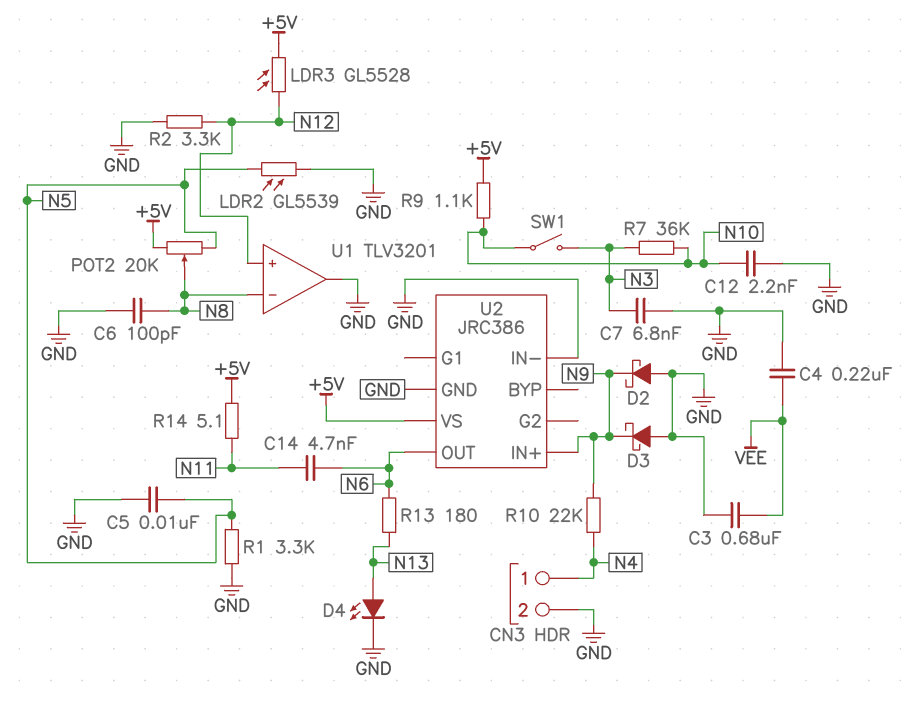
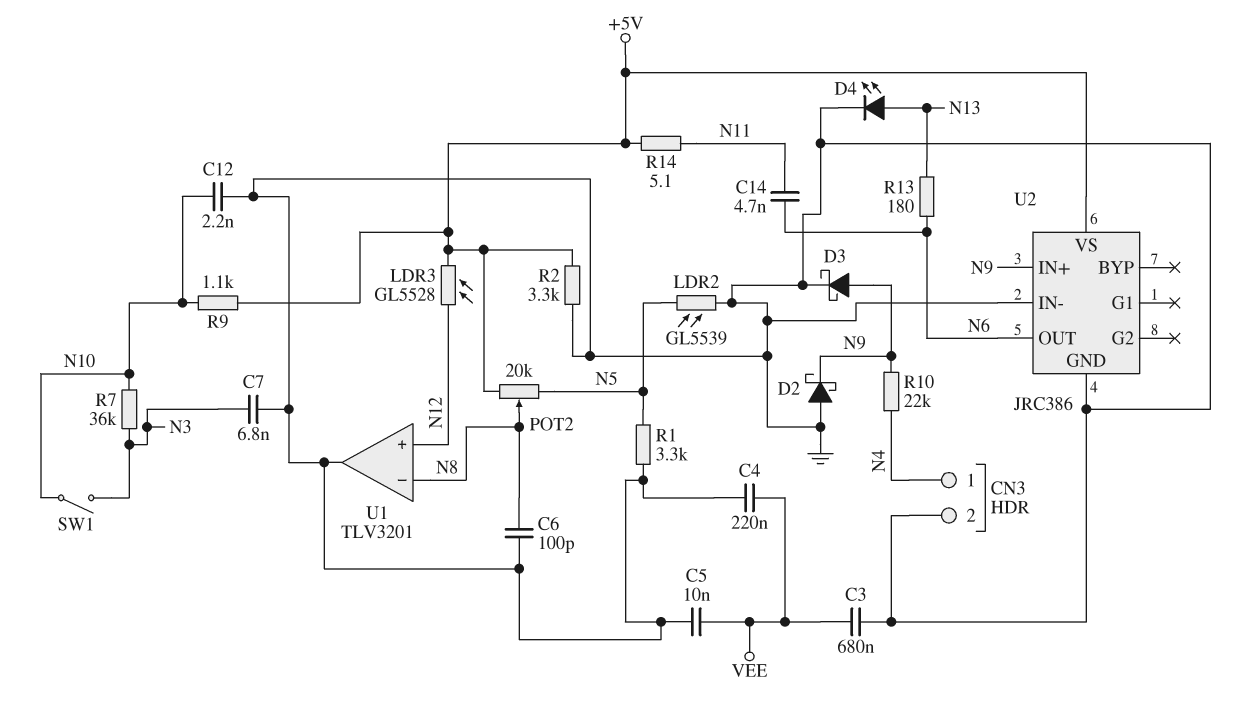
C5: 10nF (GND, N5) -> 10nF (GND, VEE)
D3: schottky (A GND, K N9) -> schottky (A N9, K GND)
R2: 3.3k (GND, N12) -> 3.3k (+5V, GND)

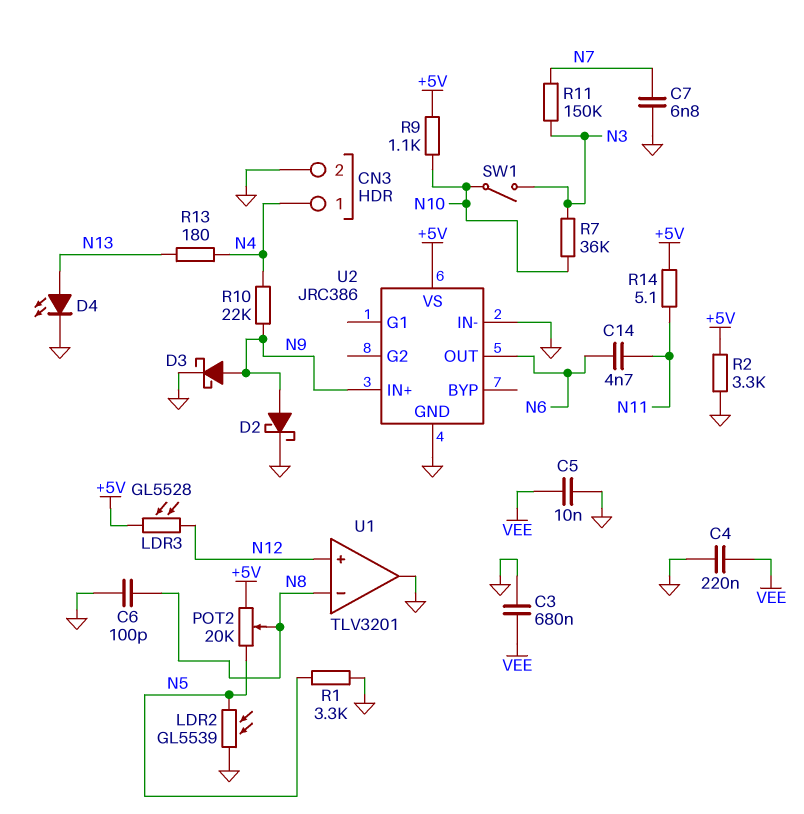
C7: 6.8nF (GND, N3) -> 6.8nF (GND, N7)
C12: 2.2nF (GND, N10) -> none
D2: schottky (A GND, K N9) -> schottky (A N9, K GND)
R11: none -> 150k (N3, N7)
R13: 180 (N6, N13) -> 180 (N4, N13)

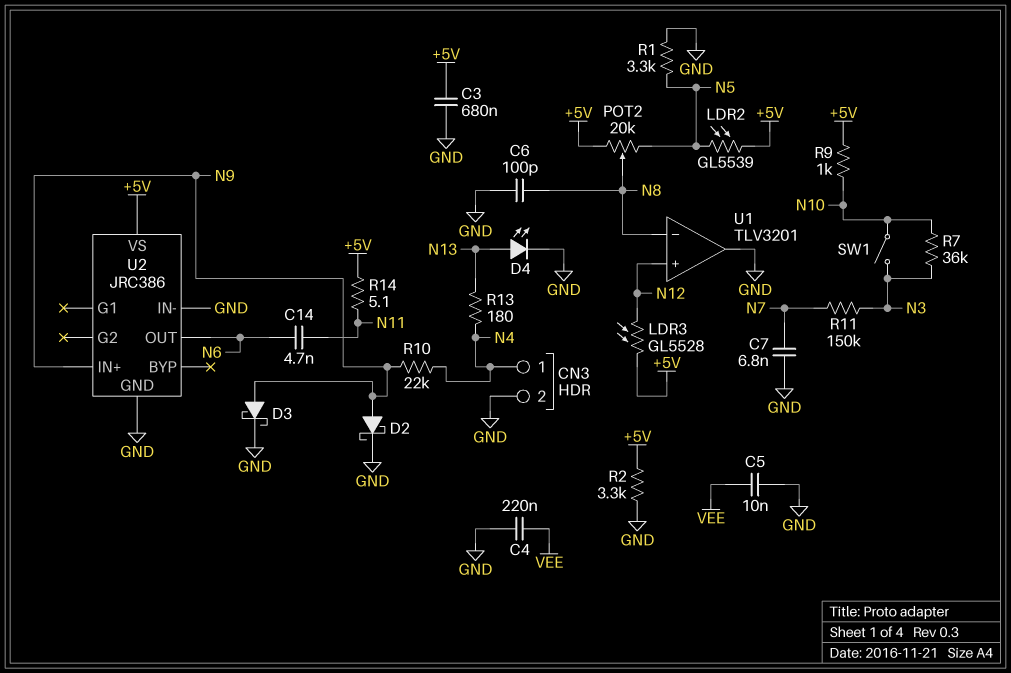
C3: 680nF (GND, VEE) -> 680nF (+5V, GND)
LDR2: GL5539 (GND, N5) -> GL5539 (+5V, N5)
R9: 1.1k (+5V, N10) -> 1k (+5V, N10)

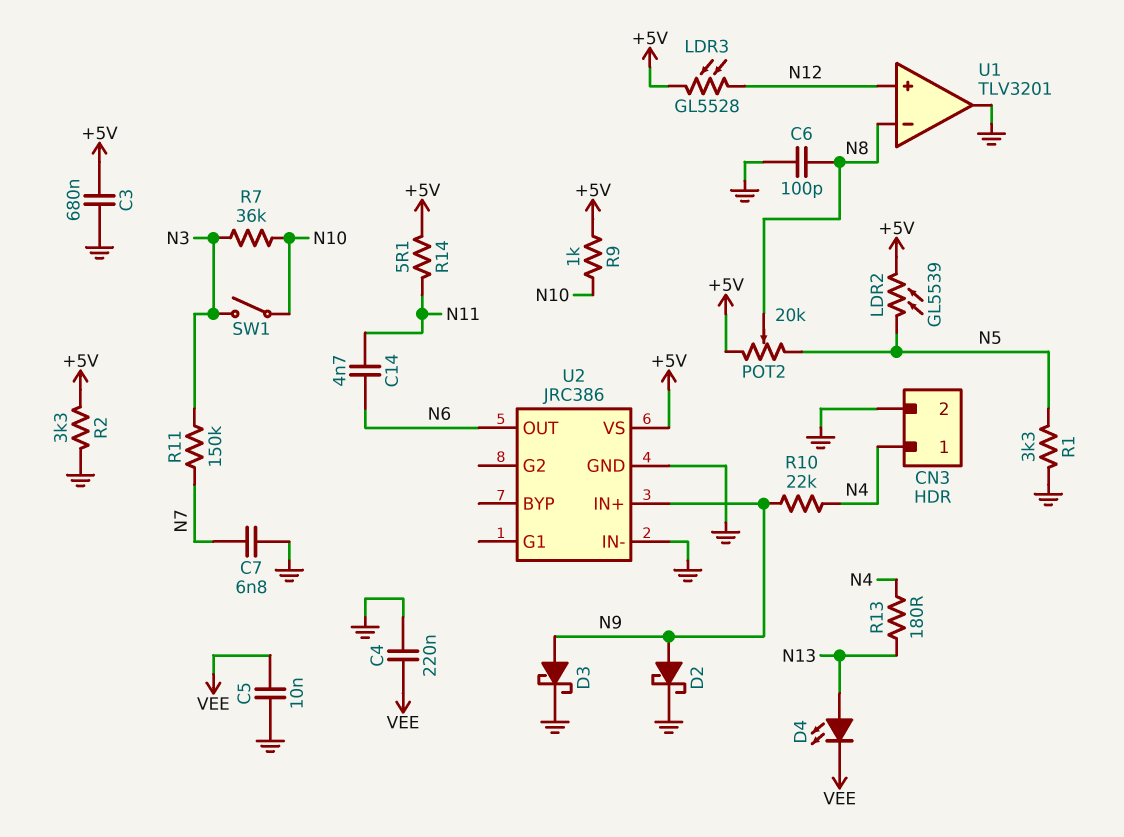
D4: LED (A N13, K GND) -> LED (A N13, K VEE)

